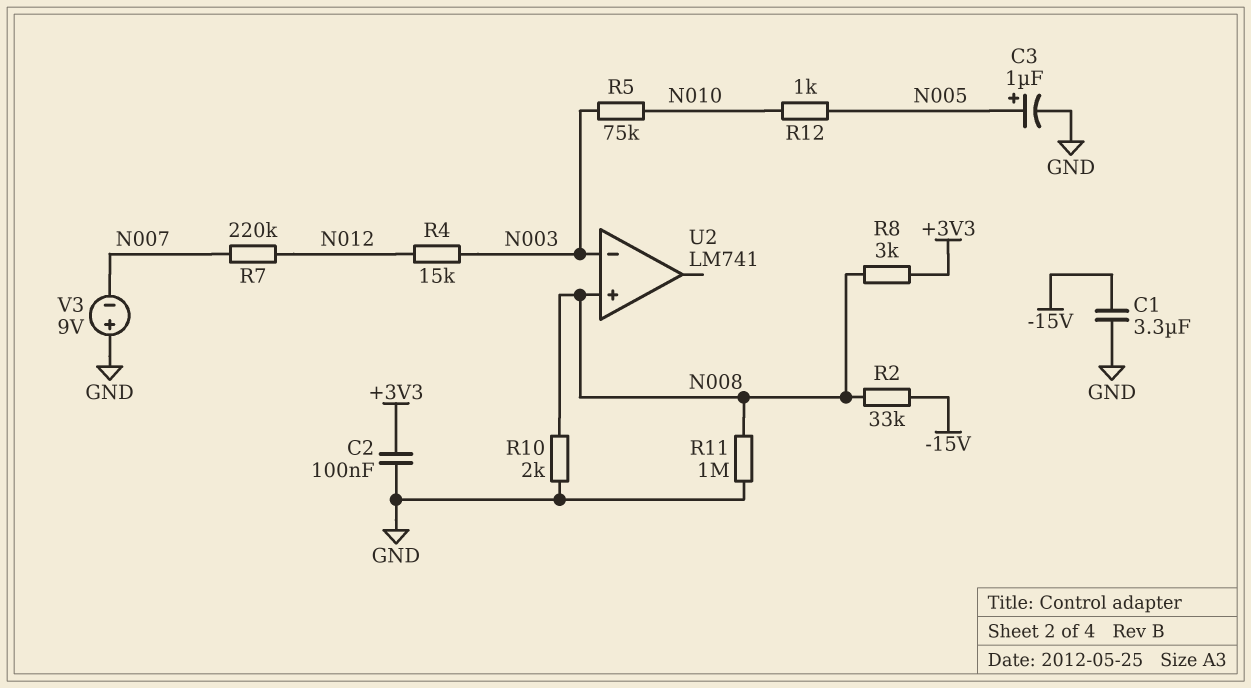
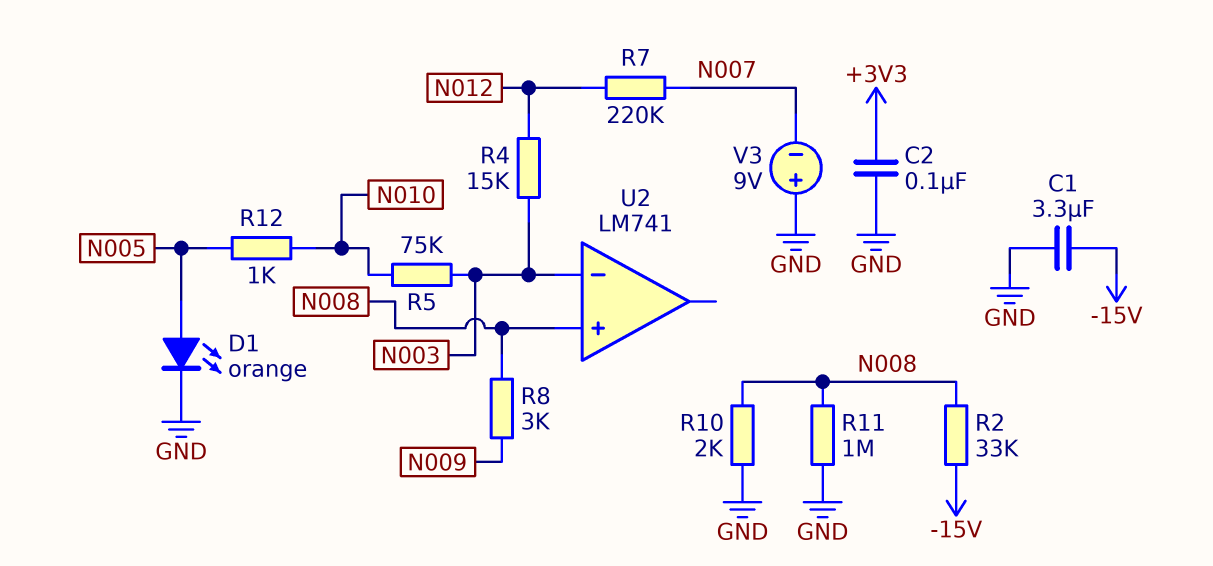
C3: 1uF (plus N005, minus GND) -> none
D1: none -> LED orange (A N005, K GND)
R8: 3k (+3V3, N008) -> 3k (N008, N009)

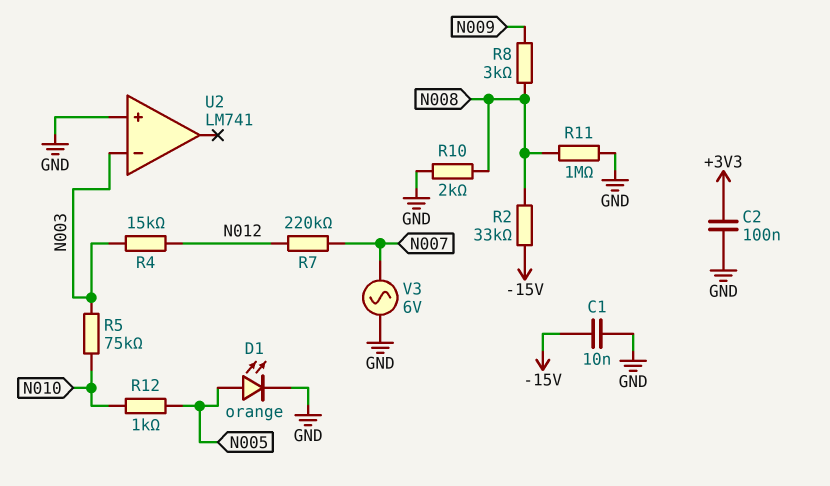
C1: 3.3uF (-15V, GND) -> 10nF (-15V, GND)
U2 pin in+: N008 -> GND
V3: 9V (plus GND, minus N007) -> AC 6V (GND, N007)

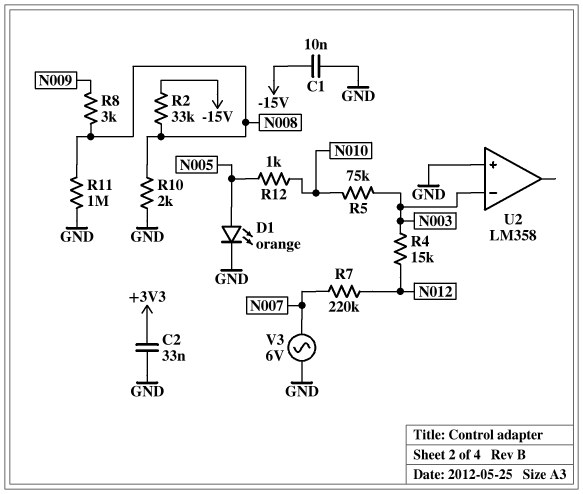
C2: 100nF (+3V3, GND) -> 33nF (+3V3, GND)
U2: LM741 -> LM358

